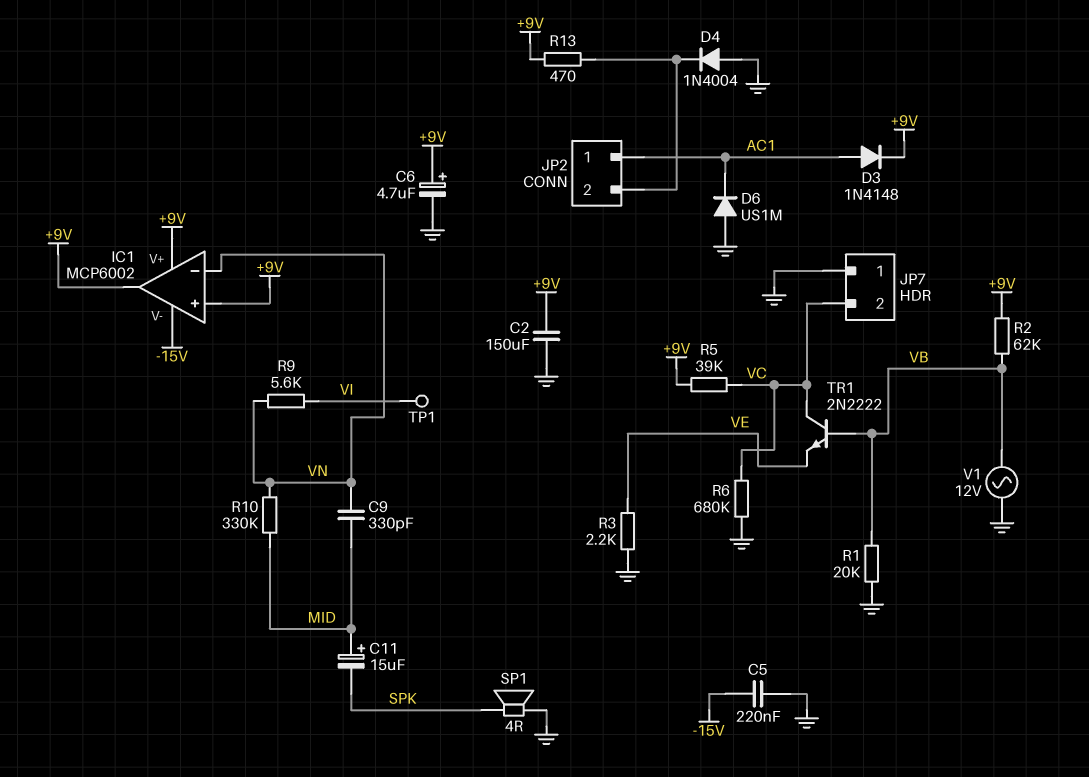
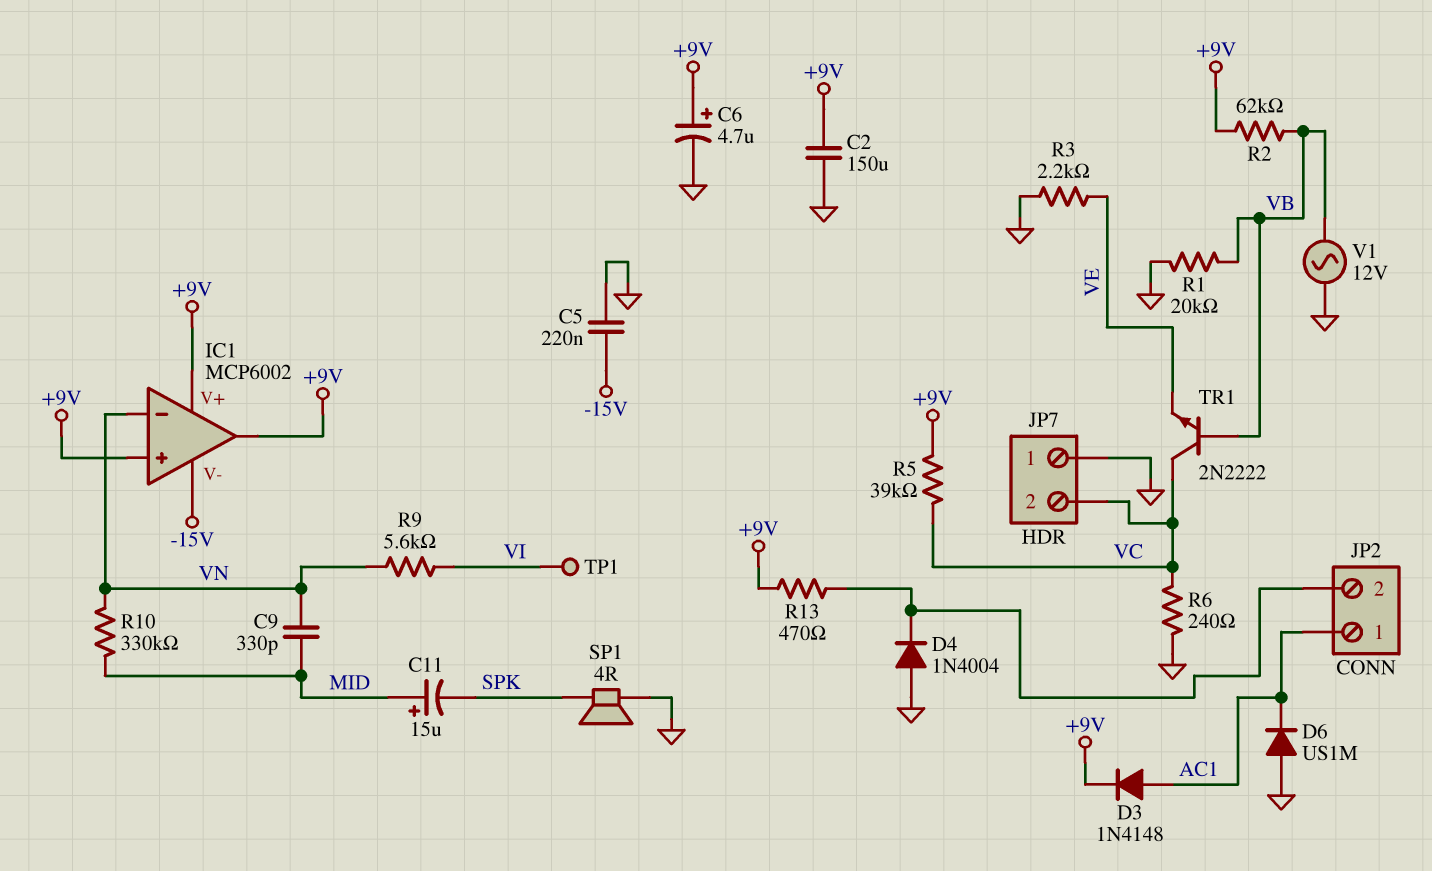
R6: 680k (GND, VC) -> 240 (GND, VC)

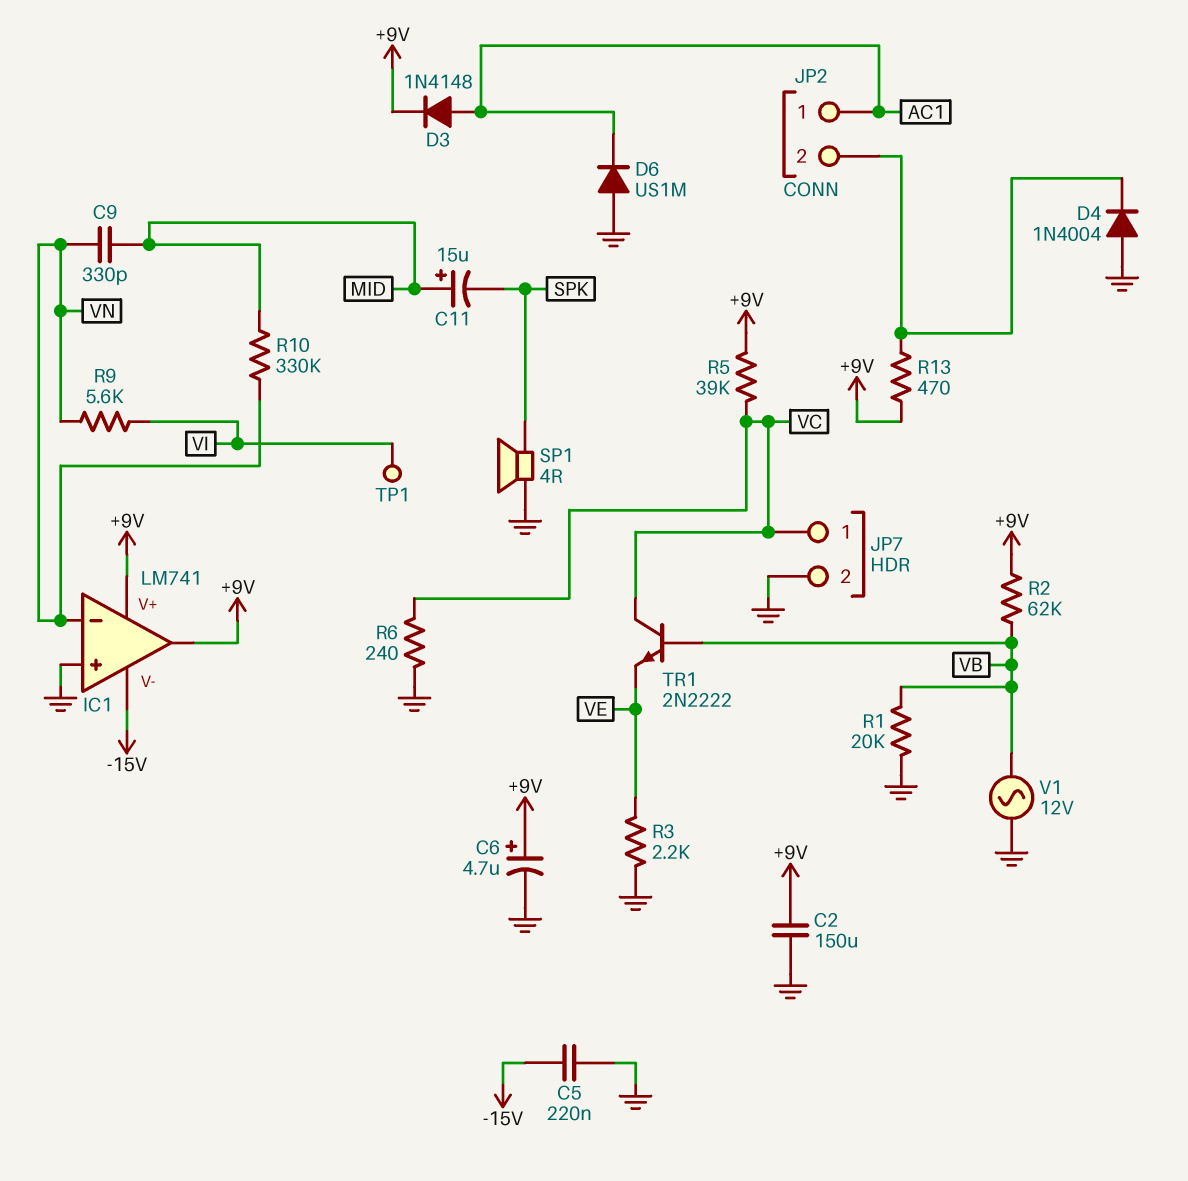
IC1: MCP6002 -> LM741
IC1 pin in+: +9V -> GND
JP7 pin 1: GND -> VC
JP7 pin 2: VC -> GND

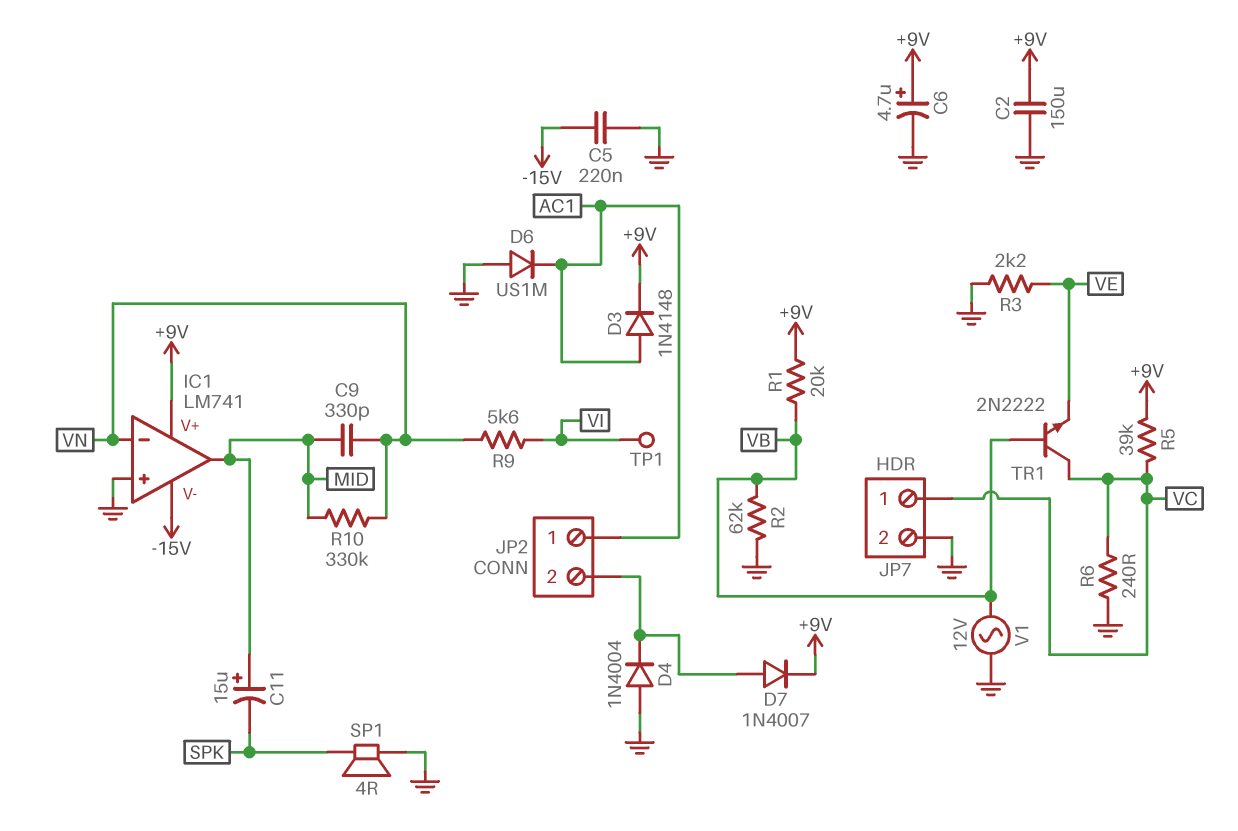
D7: none -> diode 1N4007 (A JP2/2, K +9V)
IC1 pin out: +9V -> MID
R1: 20k (GND, VB) -> 20k (+9V, VB)
R2: 62k (+9V, VB) -> 62k (GND, VB)
R13: 470 (+9V, JP2/2) -> none

